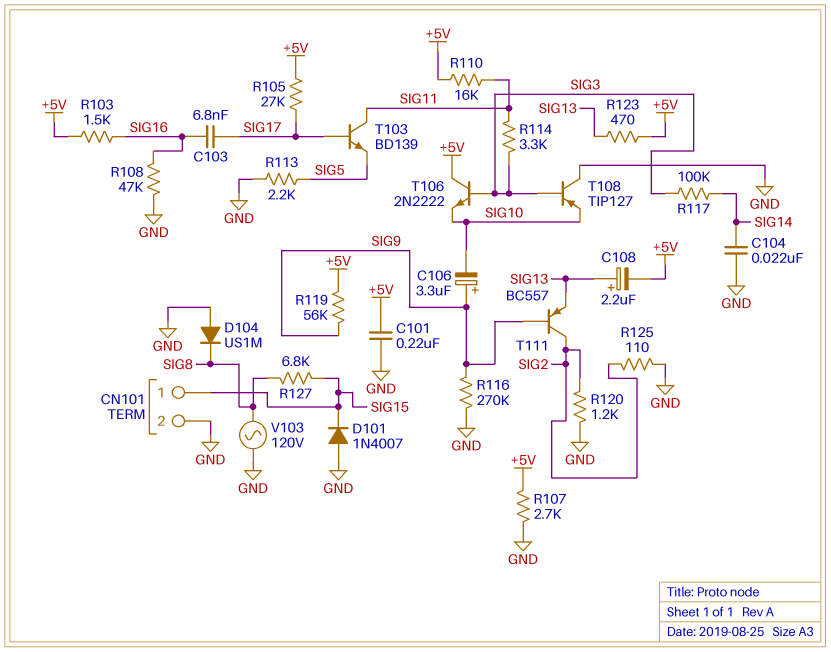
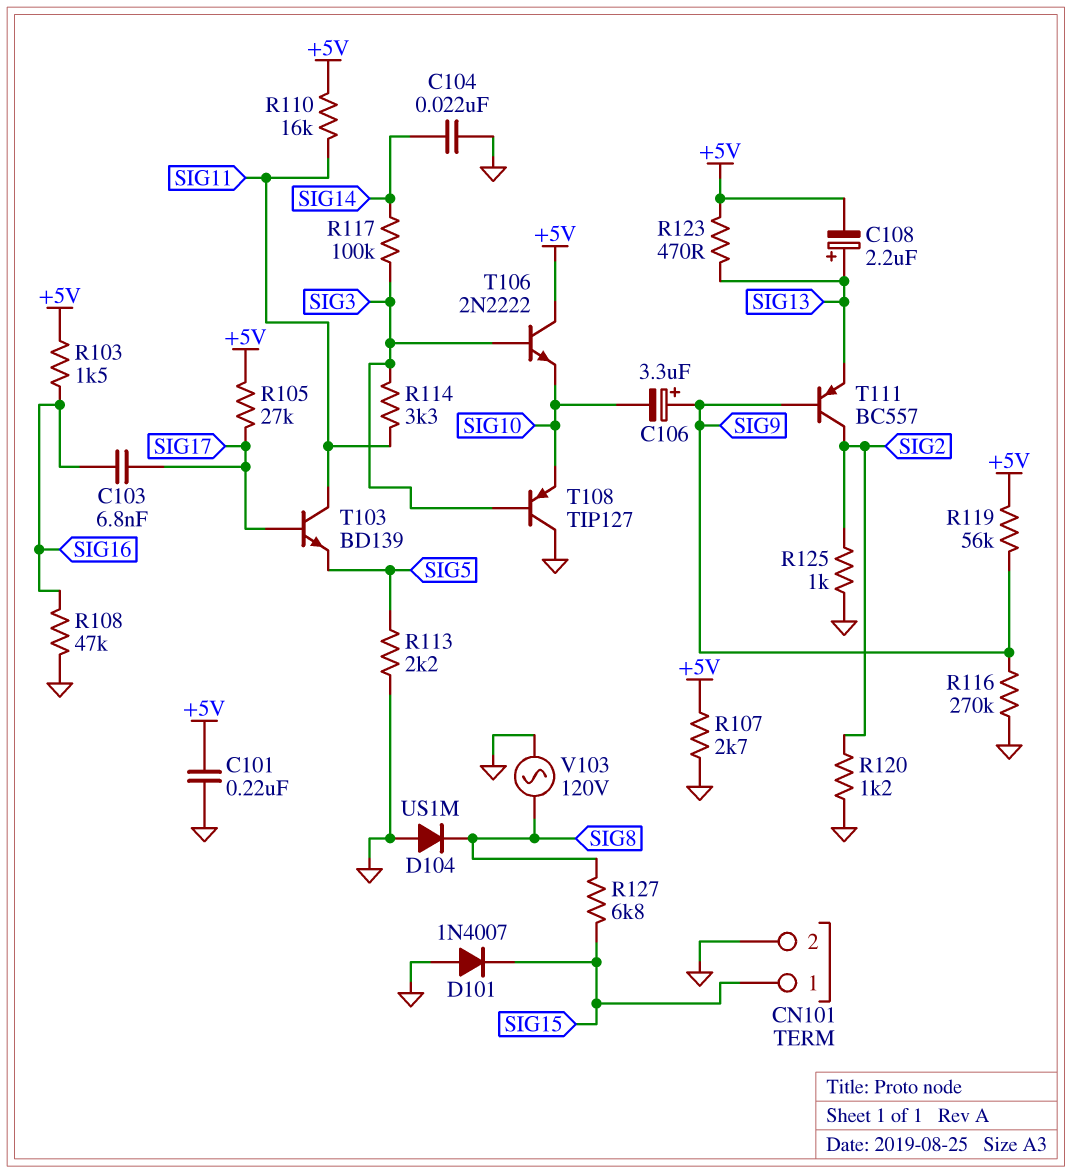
R125: 110 (GND, SIG2) -> 1k (GND, SIG2)

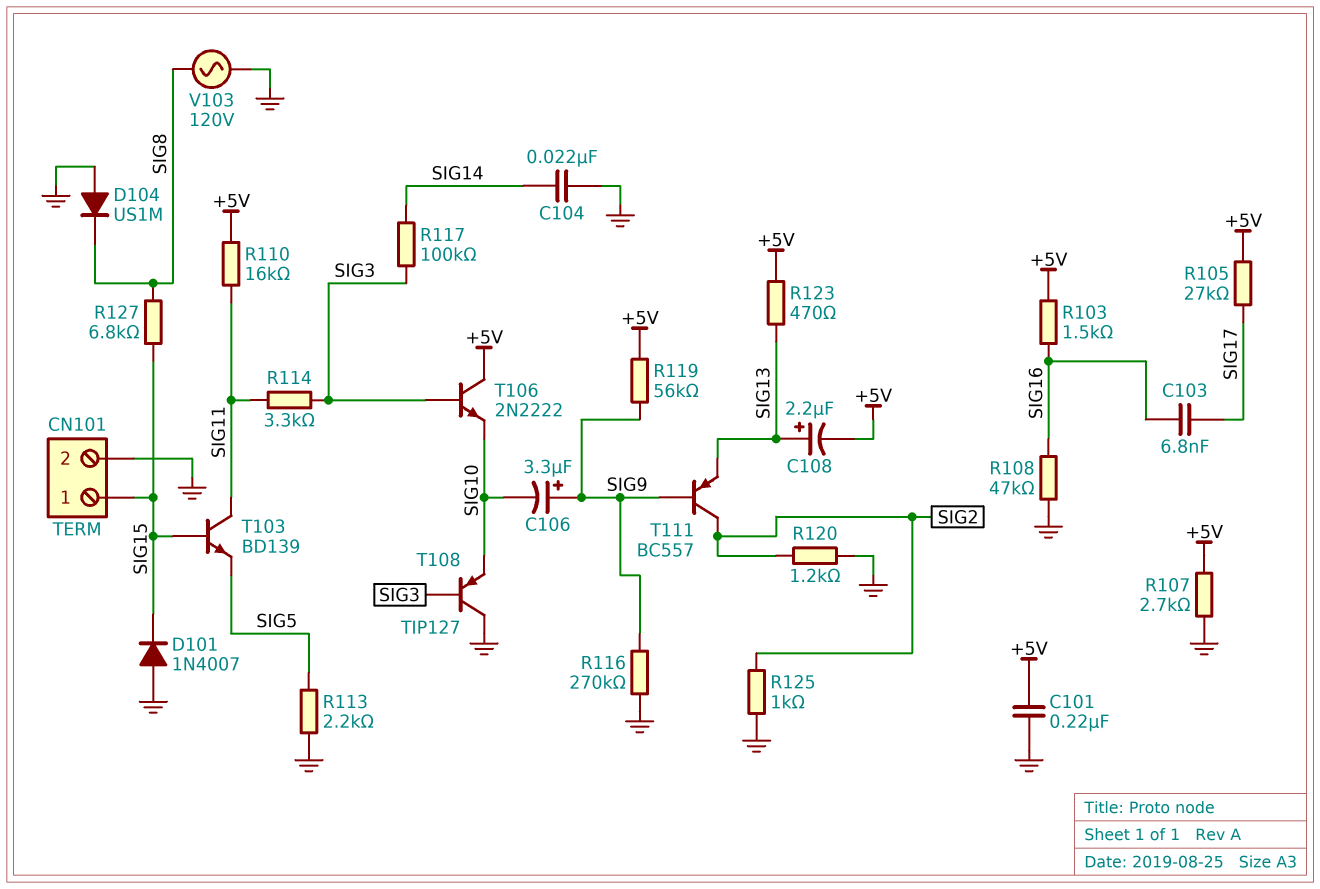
T103: NPN BD139 (B SIG17, C SIG11, E SIG5) -> NPN BD139 (B SIG15, C SIG11, E SIG5)

